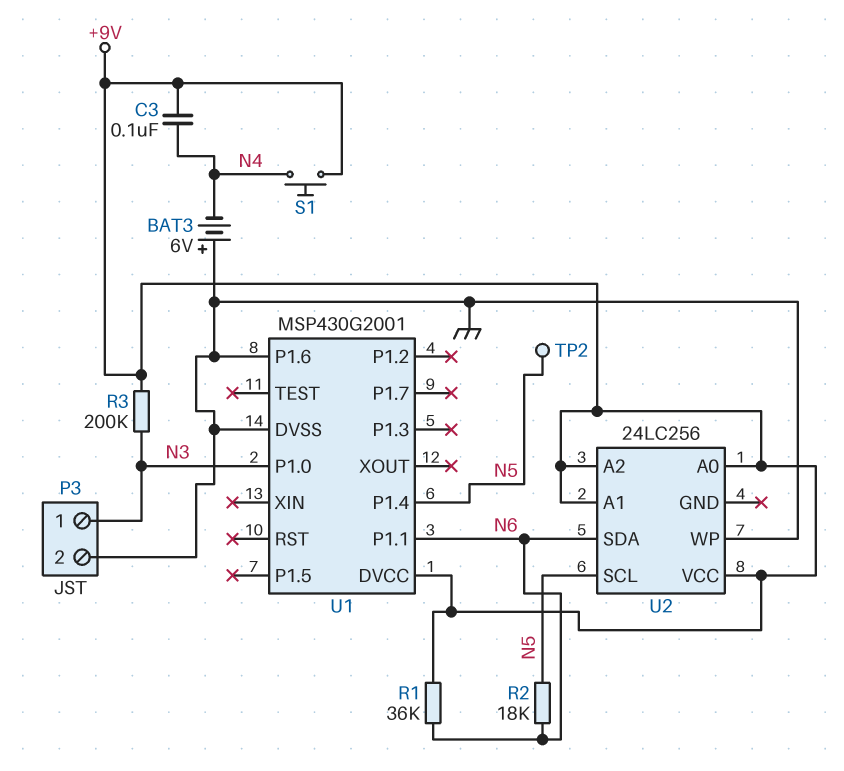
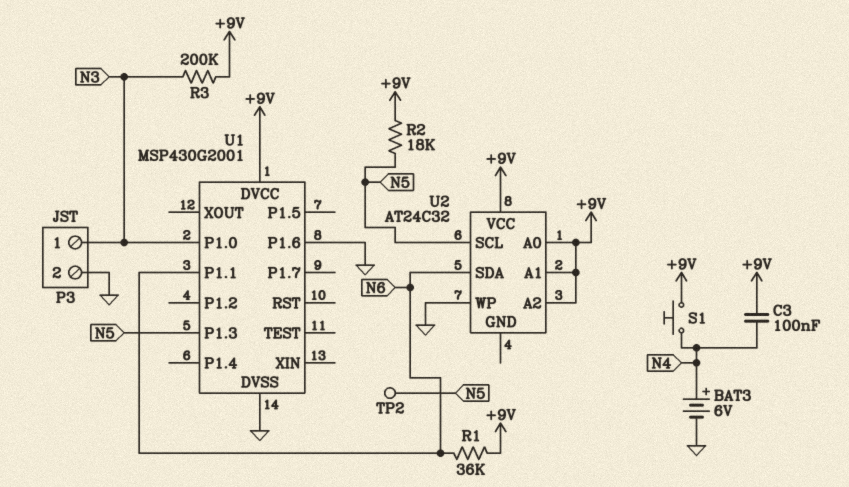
BAT3: 6V (plus GND, minus N4) -> 6V (plus N4, minus GND)
R2: 18k (N5, N6) -> 18k (+9V, N5)
U1 pin P1.3: none -> N5
U1 pin P1.4: N5 -> none
U2: 24LC256 -> AT24C32

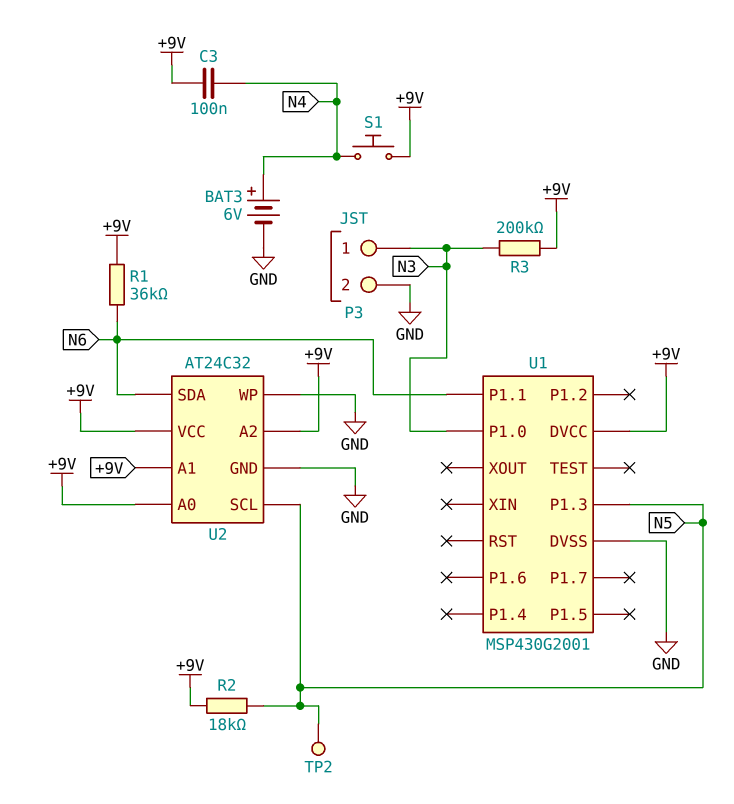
U1 pin P1.6: GND -> none
U2 pin GND: none -> GND

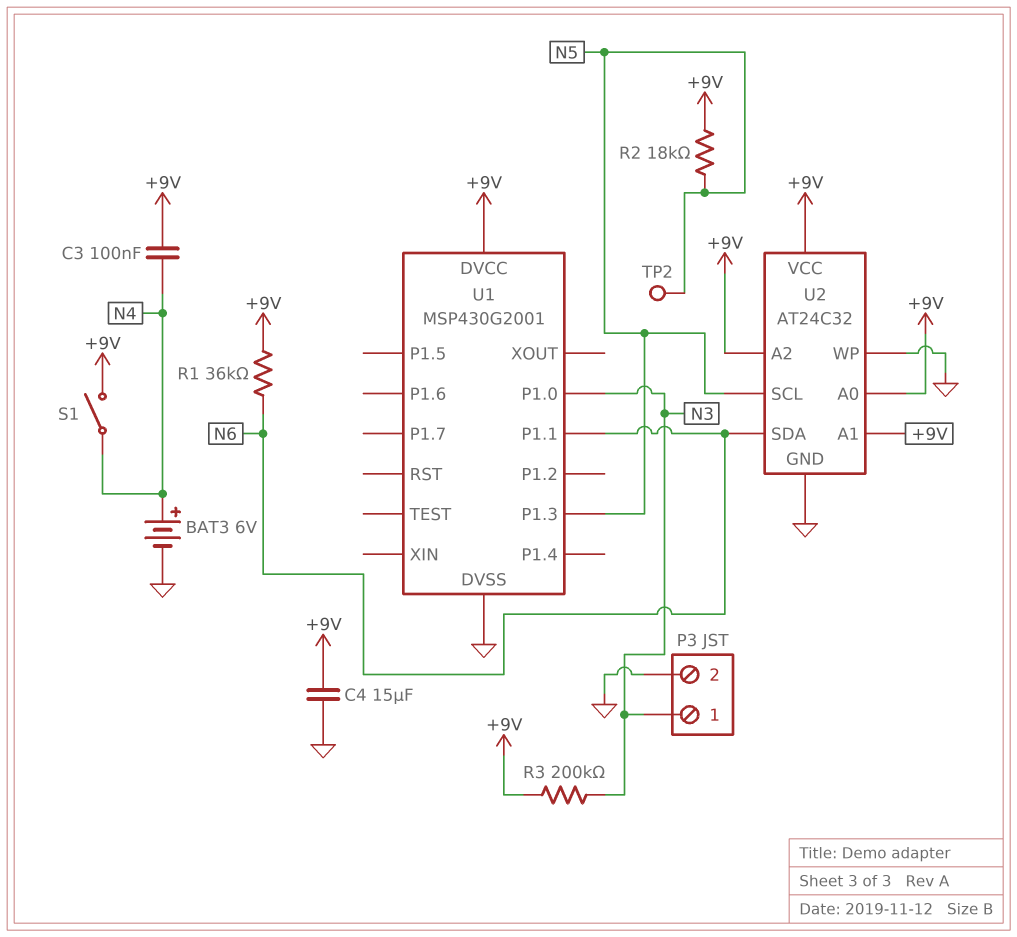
C4: none -> 15uF (+9V, GND)
S1: button (+9V, N4) -> switch (+9V, N4)

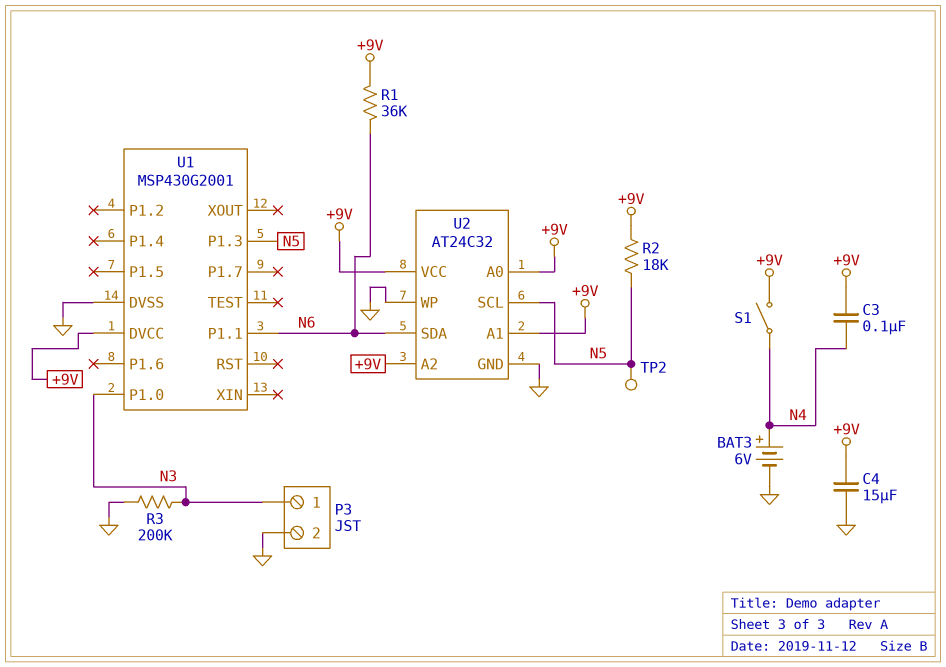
R3: 200k (+9V, N3) -> 200k (GND, N3)

